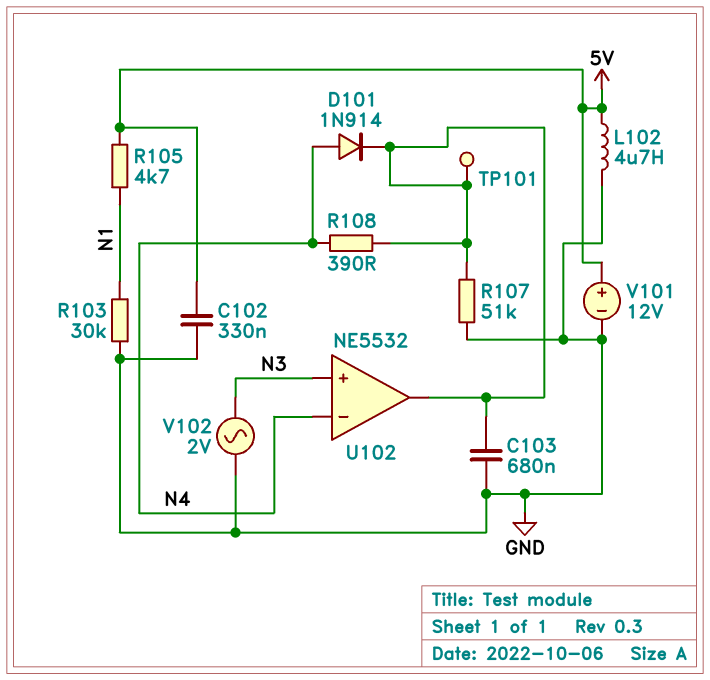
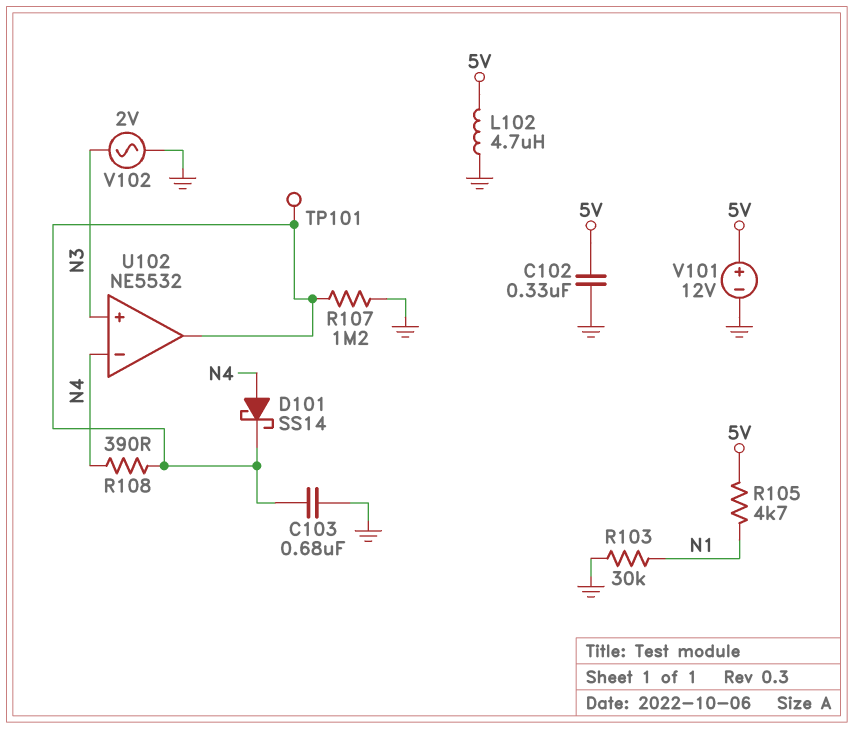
D101: diode 1N914 (A N4, K U102/out) -> schottky SS14 (A N4, K U102/out)
R107: 51k (GND, U102/out) -> 1.2M (GND, U102/out)

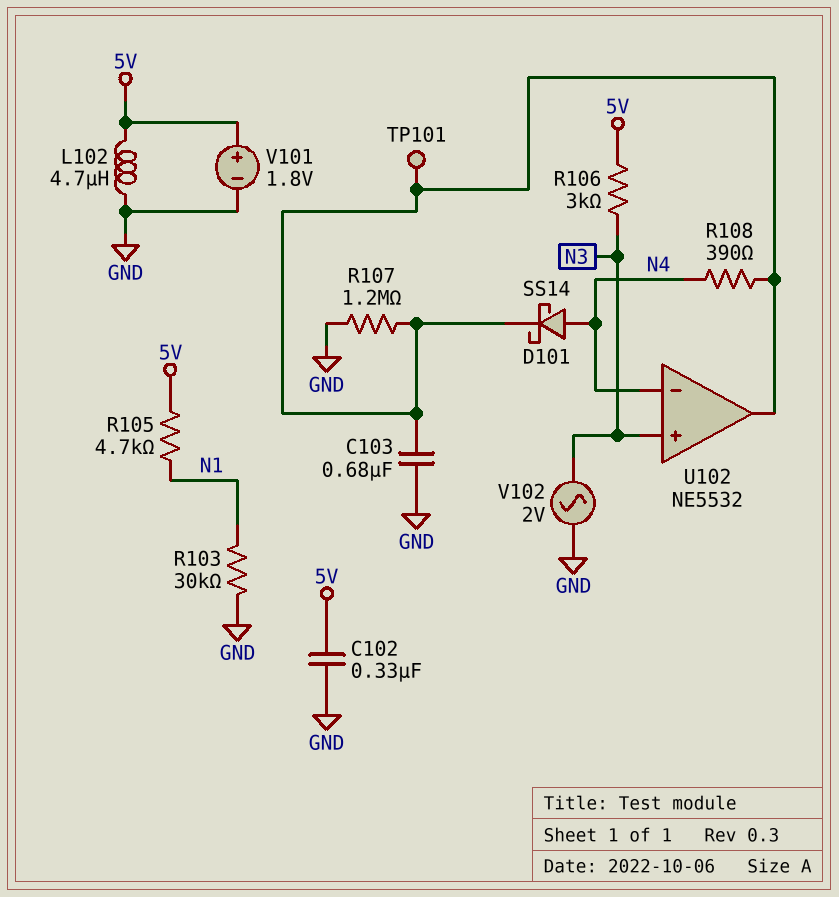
R106: none -> 3k (5V, N3)
V101: 12V (plus 5V, minus GND) -> 1.8V (plus 5V, minus GND)

